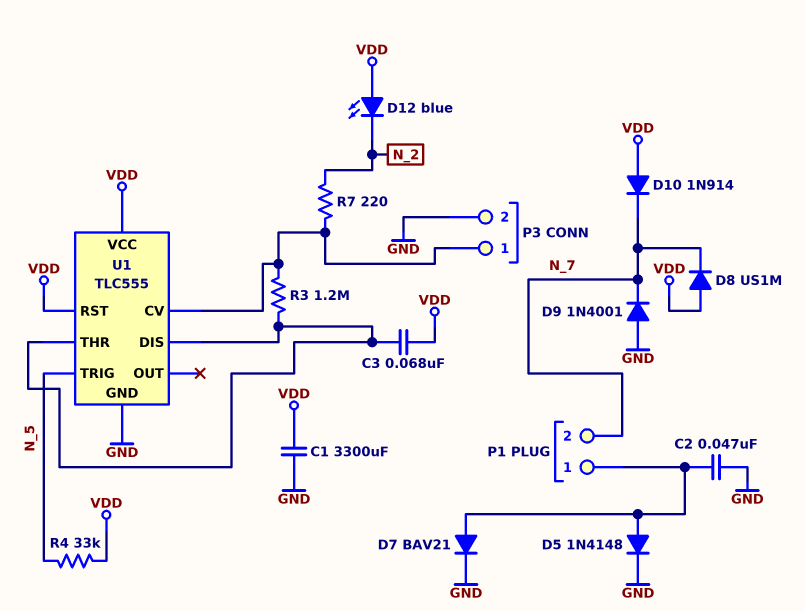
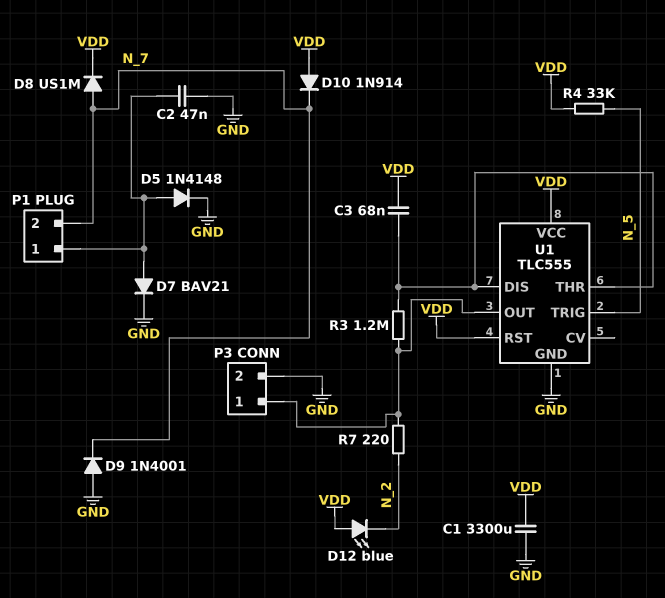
D8: diode US1M (A VDD, K N_7) -> diode US1M (A N_7, K VDD)
U1 pin CV: P3/1 -> none
U1 pin OUT: none -> P3/1

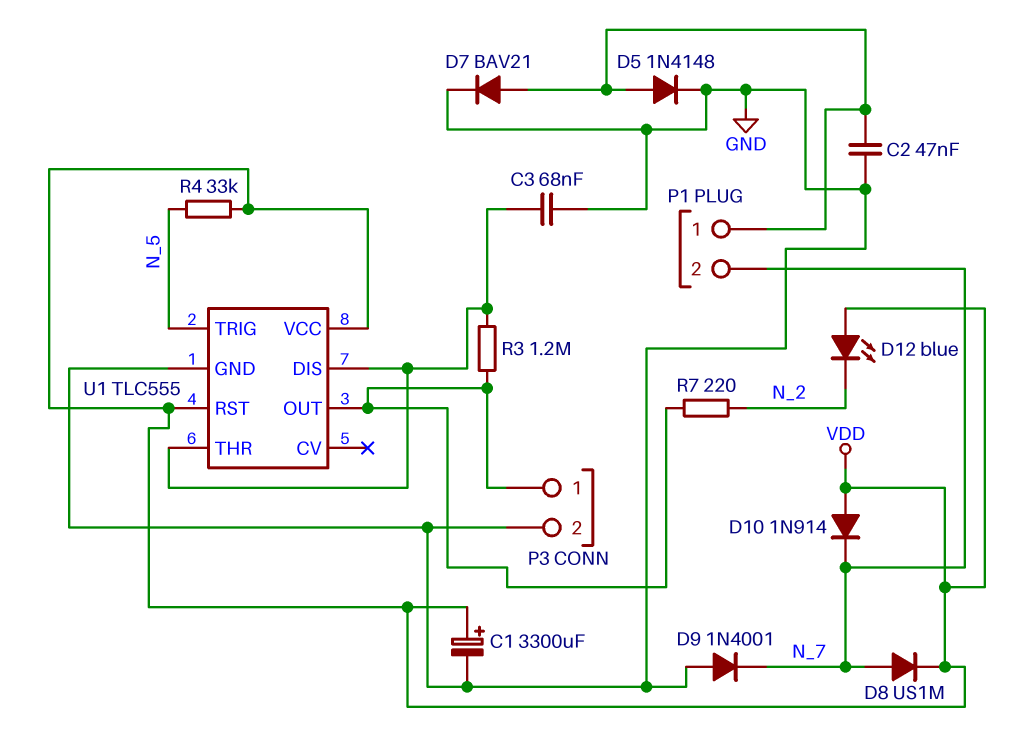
C1: 3300uF (GND, VDD) -> 3300uF (plus VDD, minus GND)
C3: 68nF (U1/DIS, VDD) -> 68nF (GND, U1/DIS)

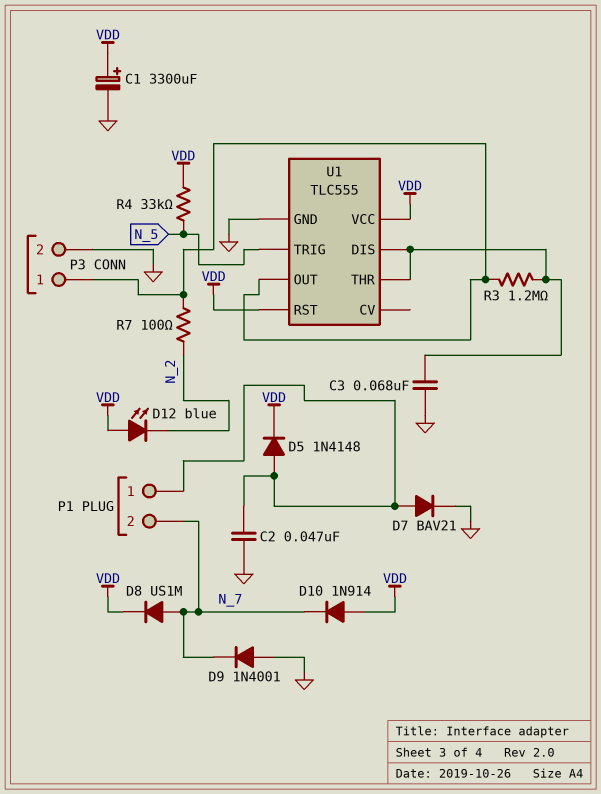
D5: diode 1N4148 (A P1/1, K GND) -> diode 1N4148 (A P1/1, K VDD)
R7: 220 (N_2, P3/1) -> 100 (N_2, P3/1)

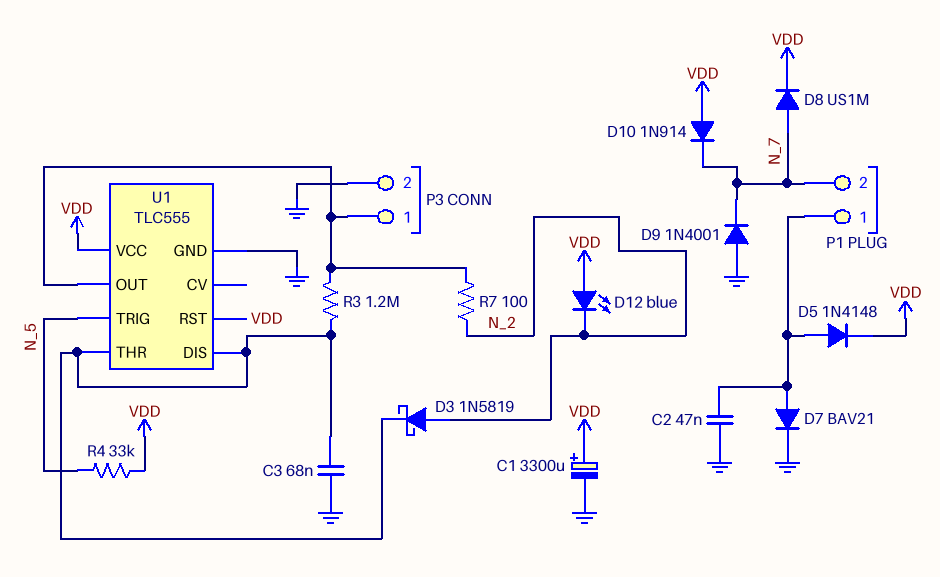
D3: none -> schottky 1N5819 (A N_2, K U1/DIS)

